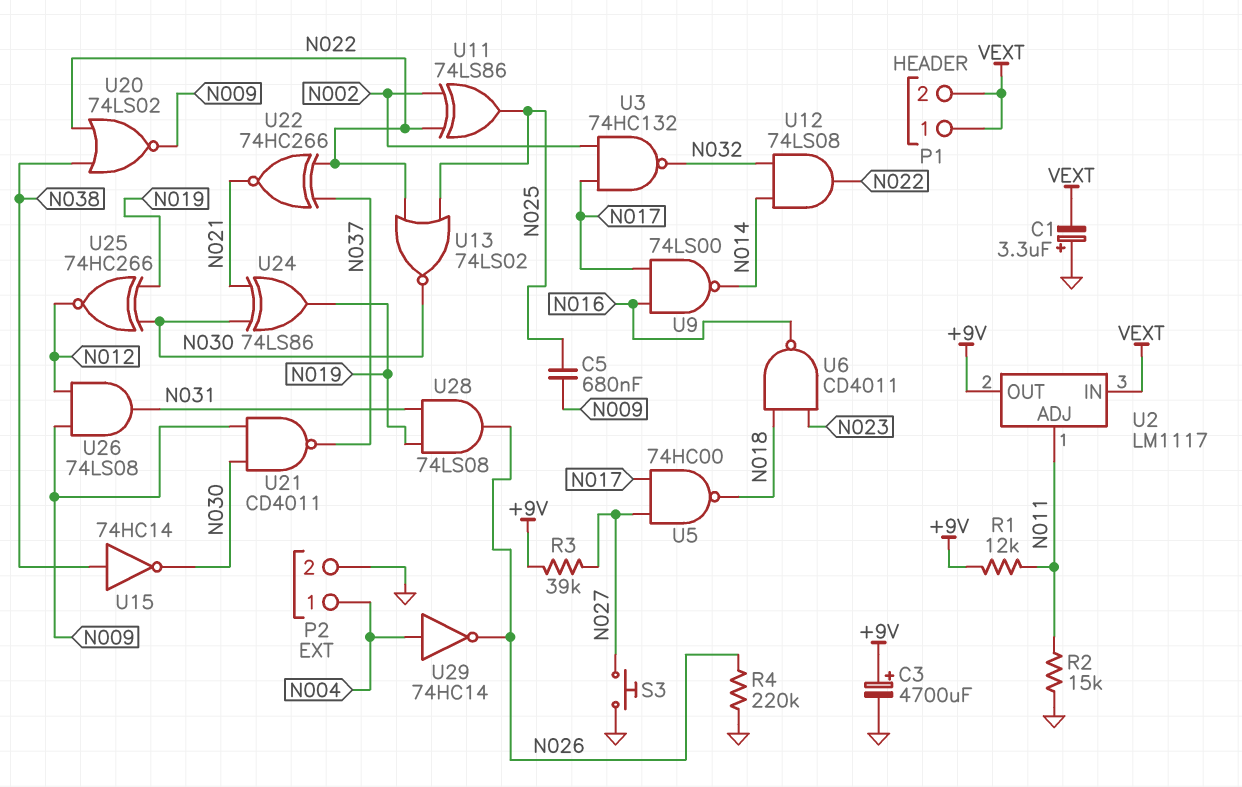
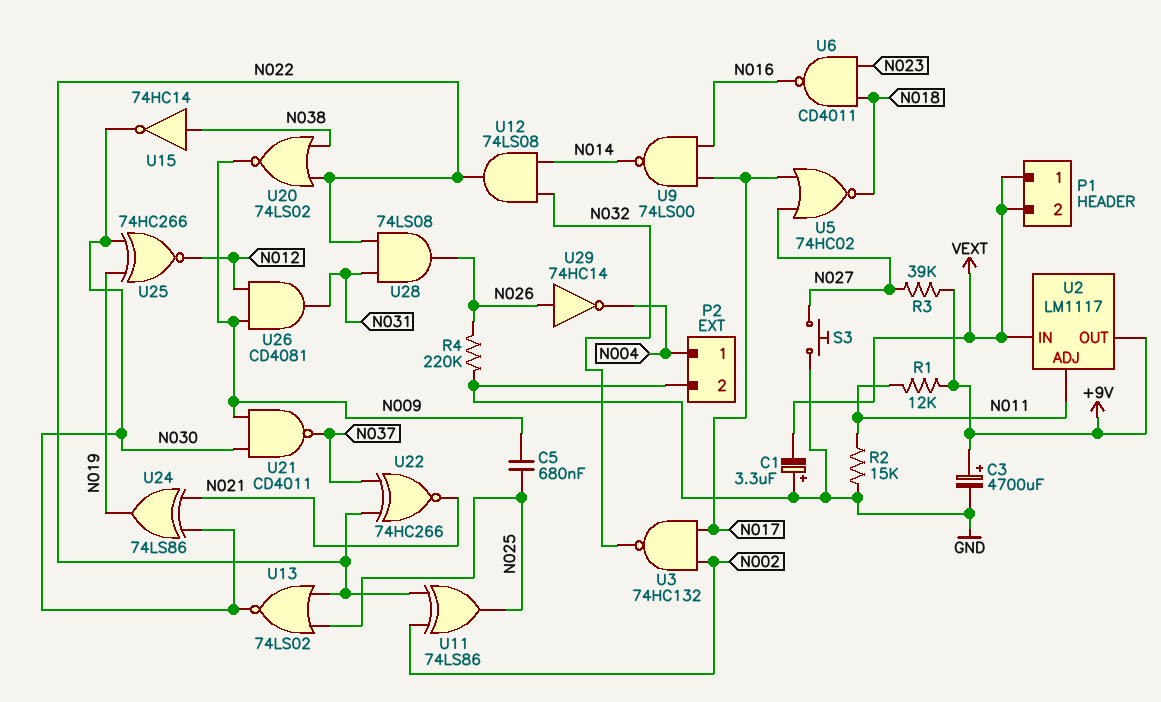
U5: NAND 74HC00 (in N017, in N027, out N018) -> NOR 74HC02 (in N017, in N027, out N018)
U26: AND 74LS08 (in N009, in N012, out N031) -> AND CD4081 (in N009, in N012, out N031)
U28: AND 74LS08 (in N019, in N031, out N026) -> AND 74LS08 (in N022, in N031, out N026)
U29: NOT 74HC14 (in N004, out N026) -> NOT 74HC14 (in N026, out N004)

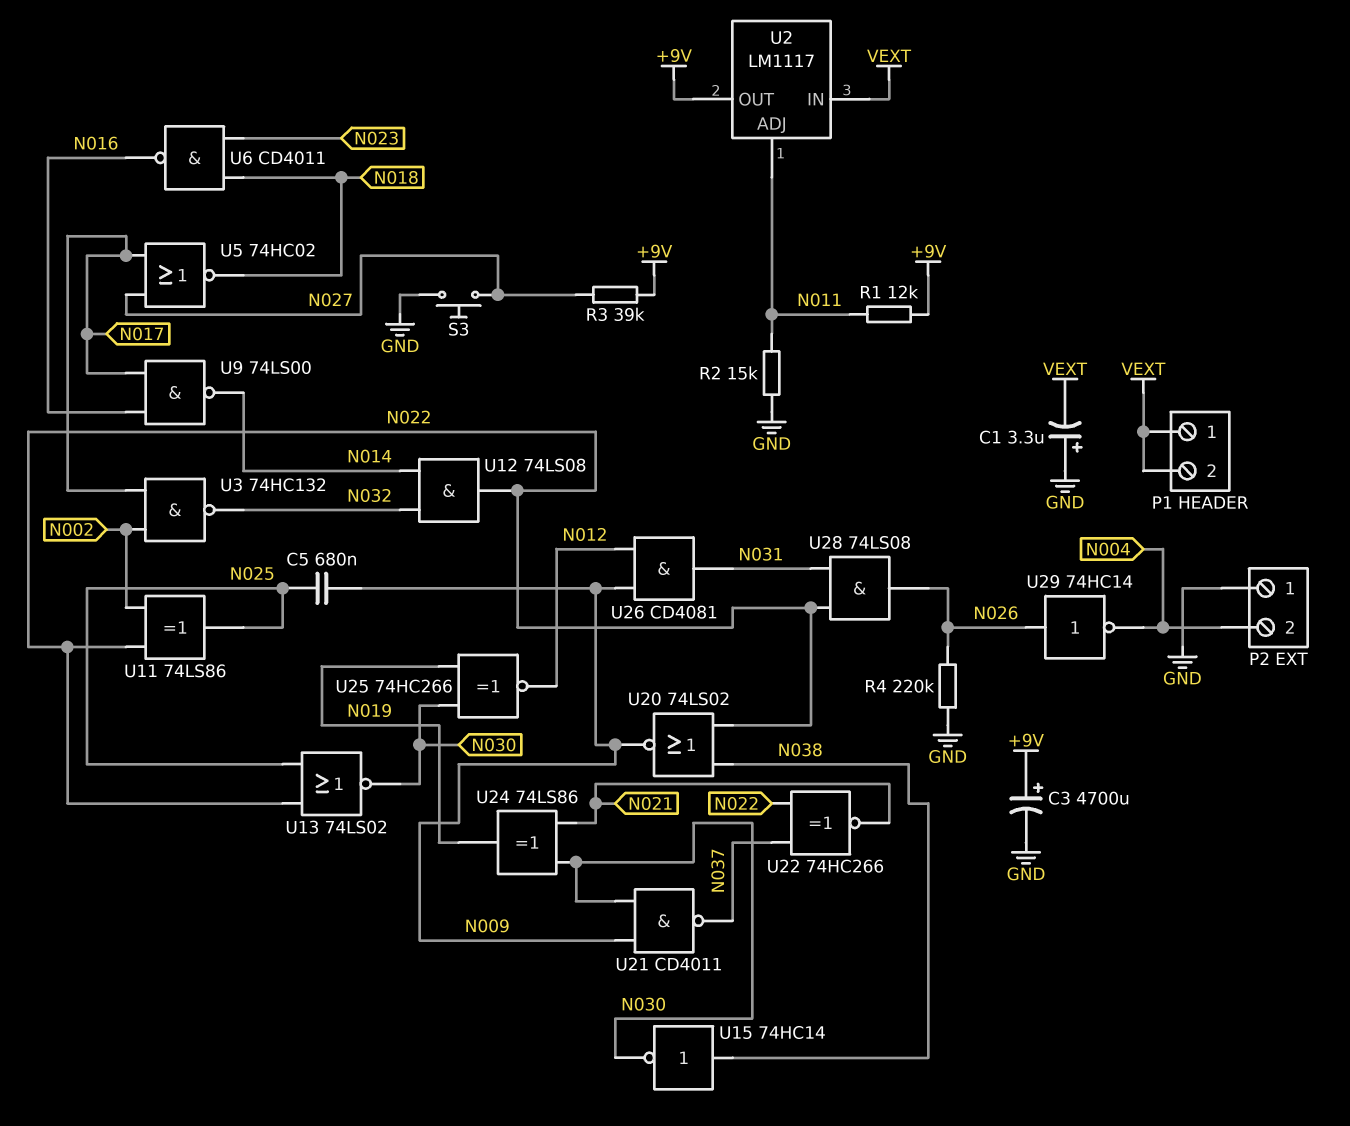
P2 pin 1: N004 -> GND
P2 pin 2: GND -> N004

